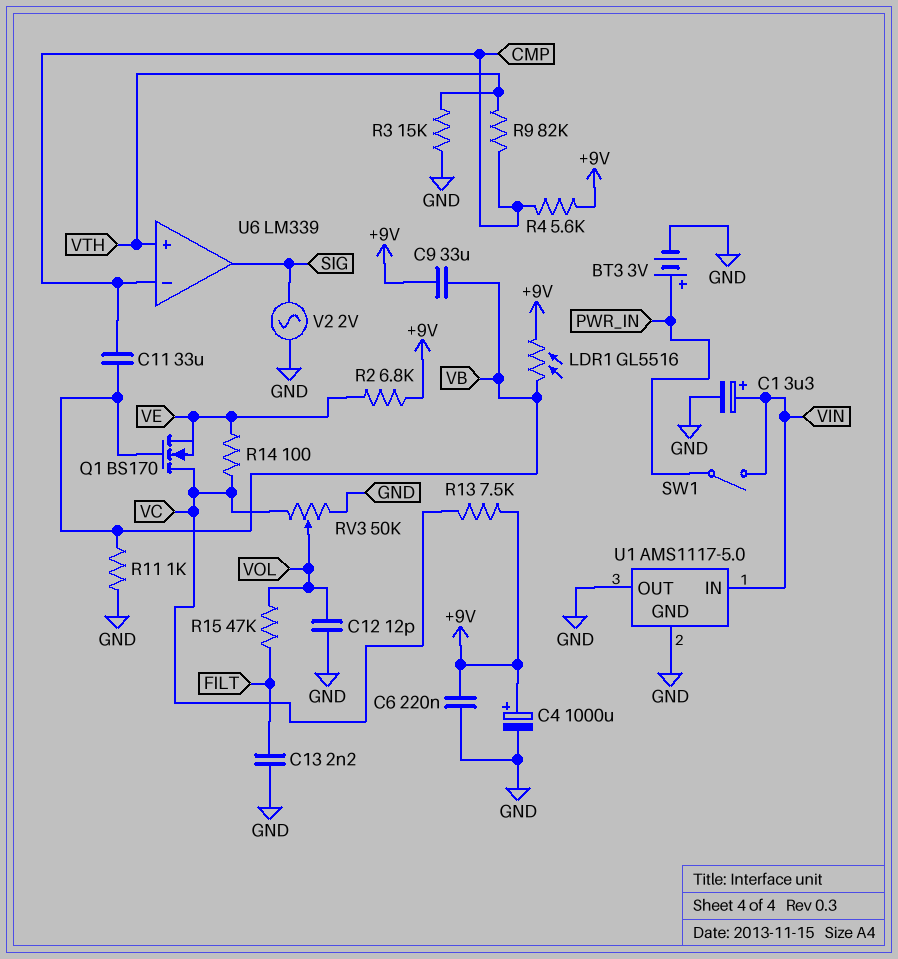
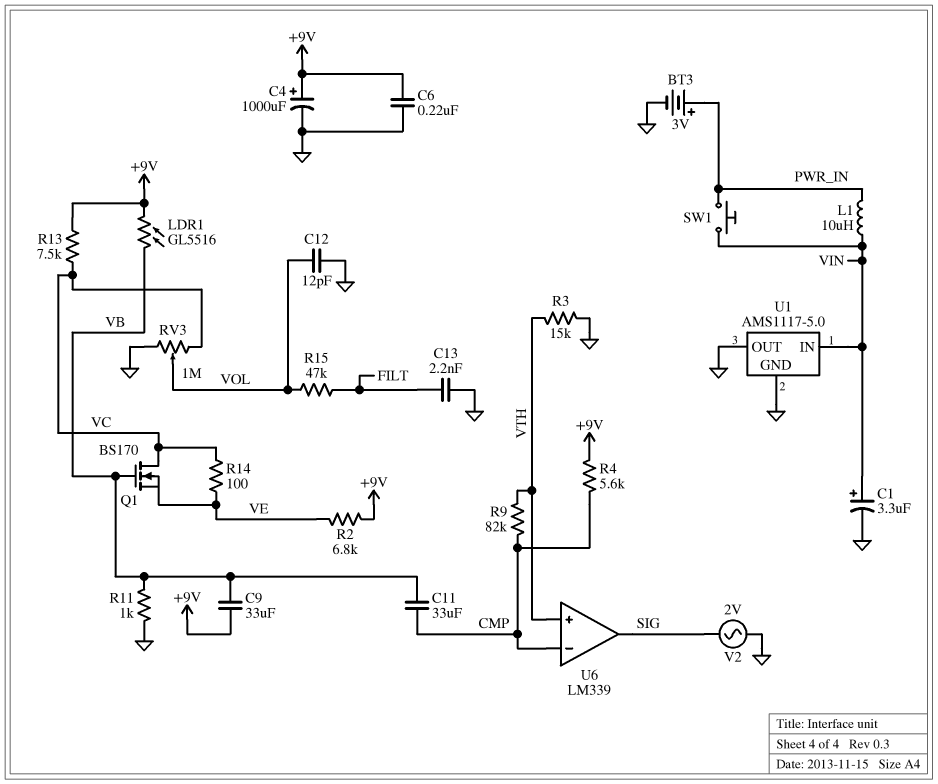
L1: none -> 10uH (PWR_IN, VIN)
RV3: 50k (GND, VC, wiper VOL) -> 1M (GND, VC, wiper VOL)
SW1: switch (PWR_IN, VIN) -> button (PWR_IN, VIN)

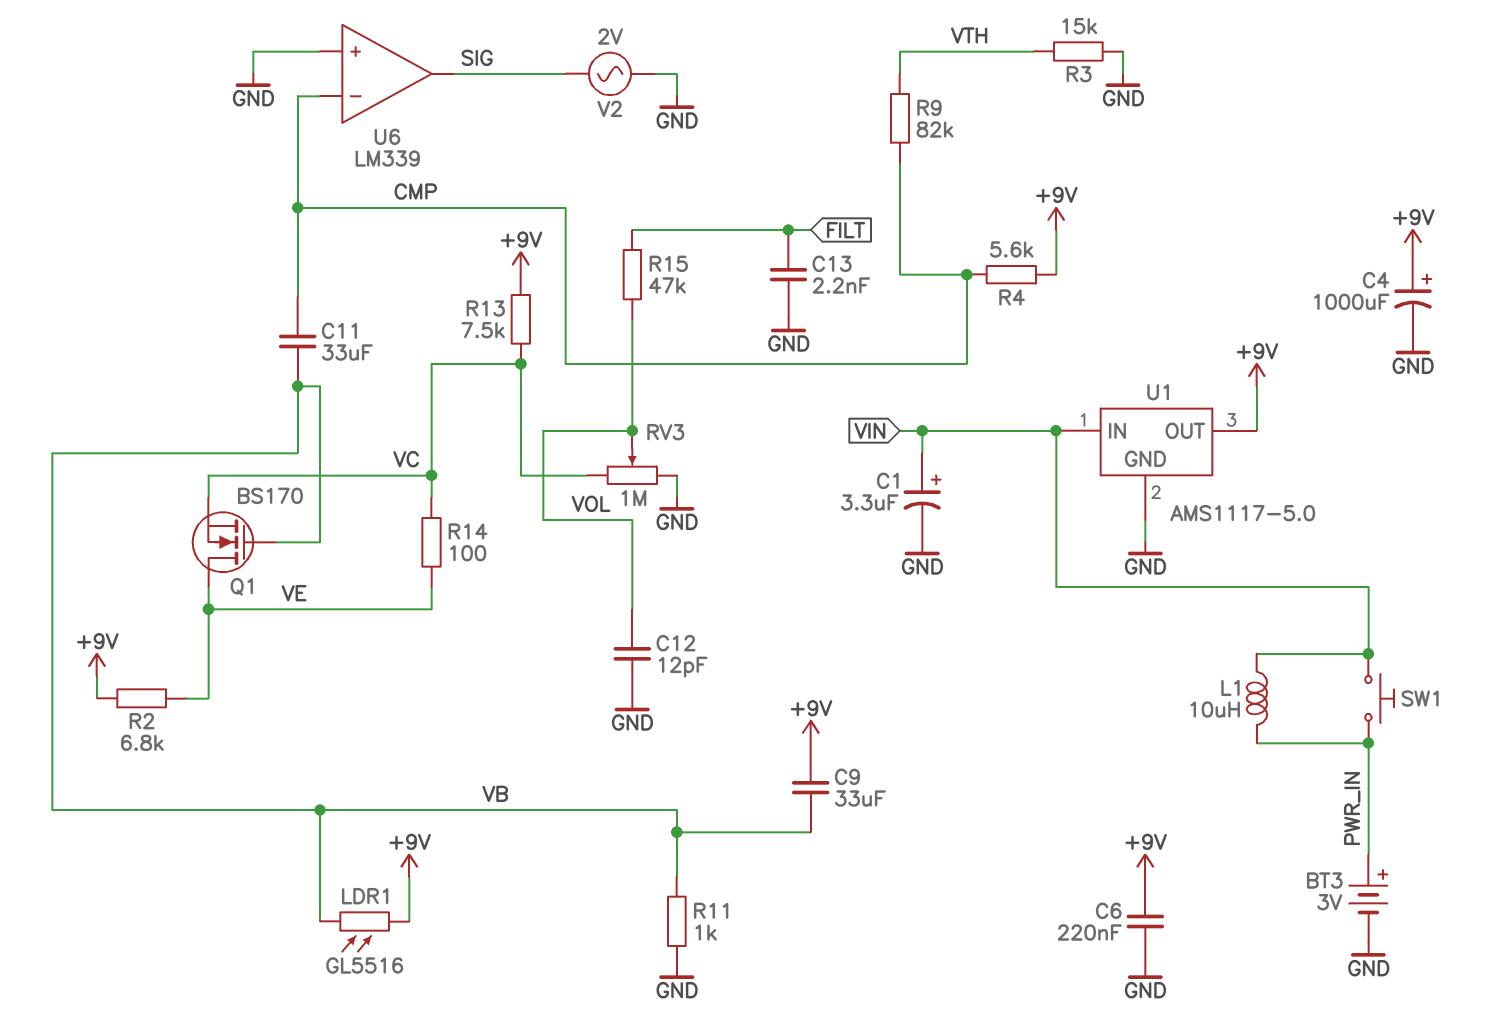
Q1: NMOS BS170 (G VB, D VC, S VE) -> NMOS BS170 (G VB, D VE, S VC)
U1 pin OUT: GND -> +9V
U6 pin in+: VTH -> GND

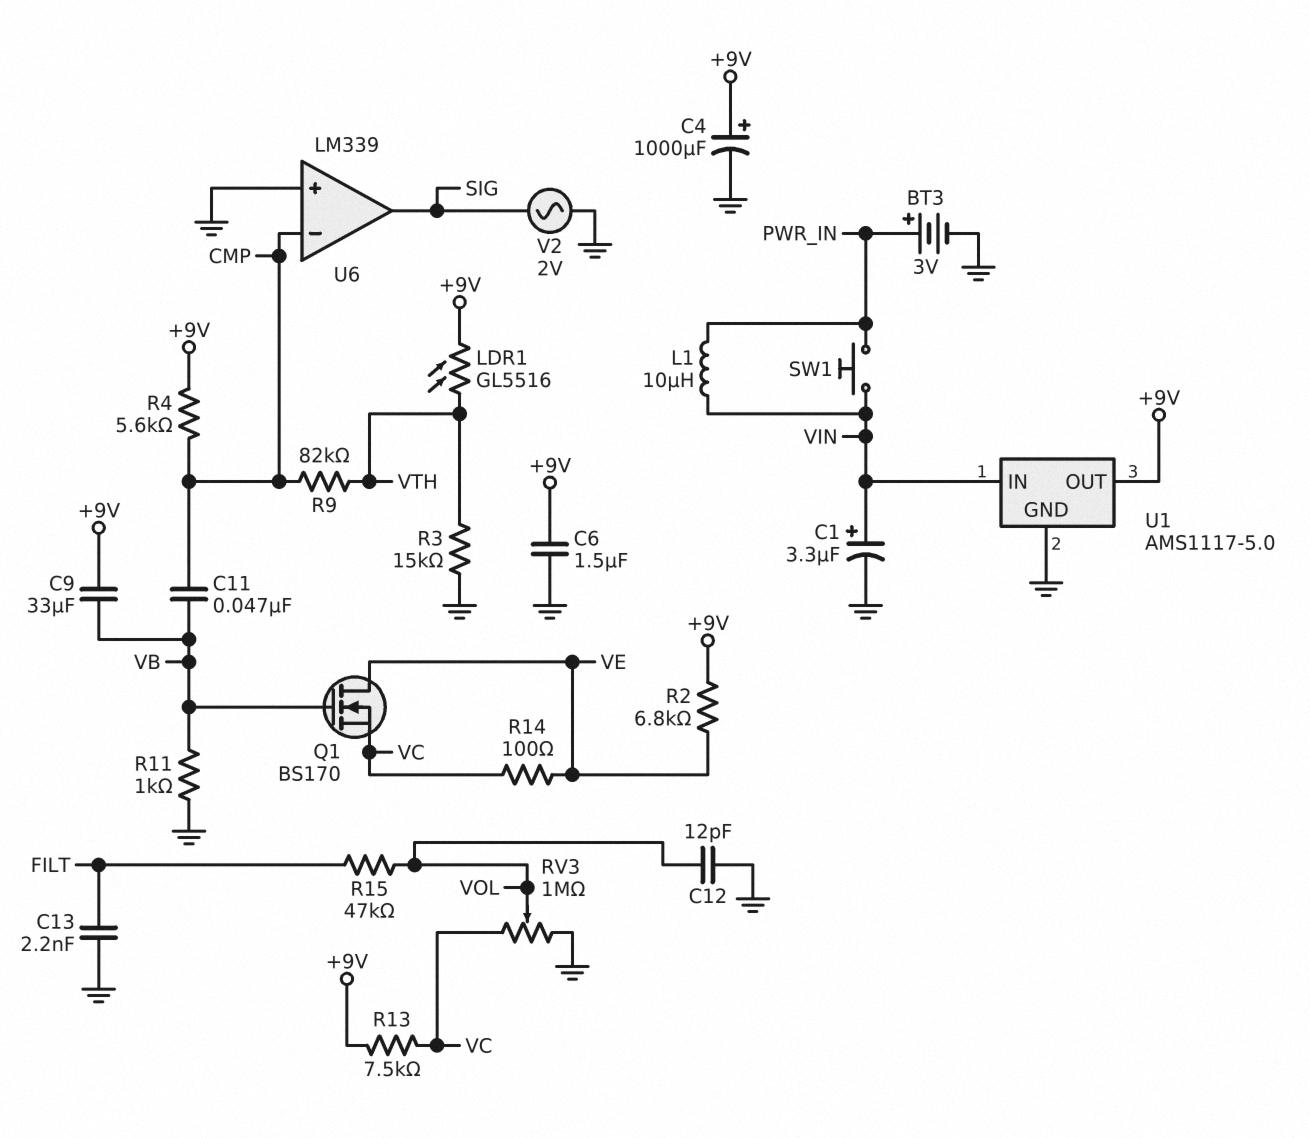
C6: 220nF (+9V, GND) -> 1.5uF (+9V, GND)
C11: 33uF (CMP, VB) -> 47nF (CMP, VB)
LDR1: GL5516 (+9V, VB) -> GL5516 (+9V, VTH)

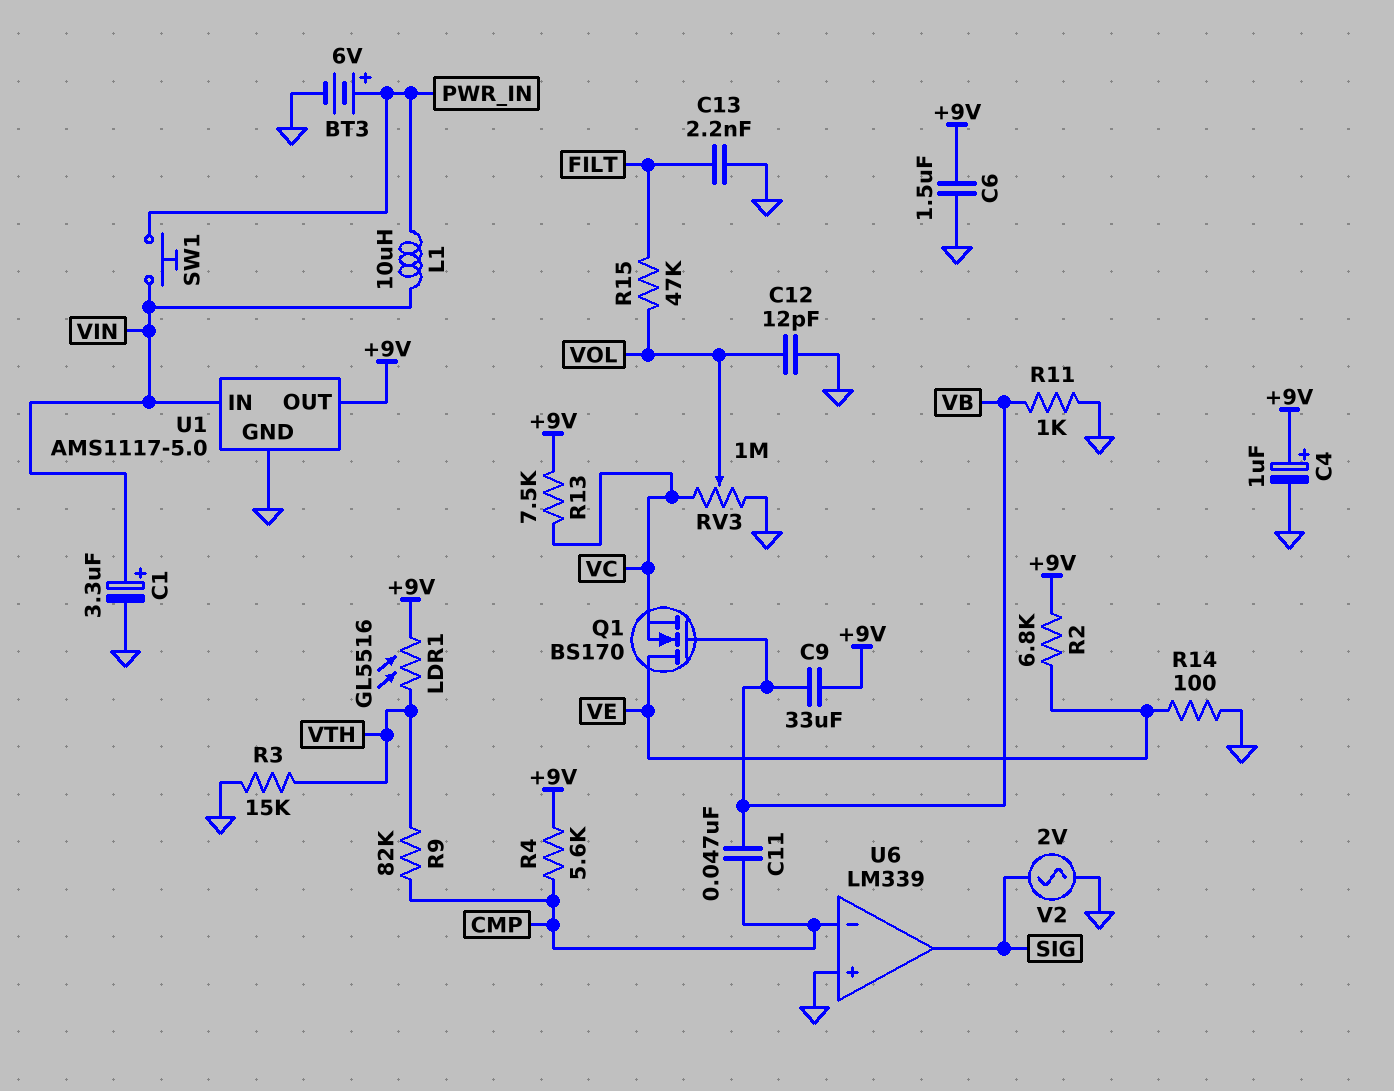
BT3: 3V (plus PWR_IN, minus GND) -> 6V (plus PWR_IN, minus GND)
C4: 1000uF (plus +9V, minus GND) -> 1uF (plus +9V, minus GND)
R14: 100 (VC, VE) -> 100 (GND, VE)

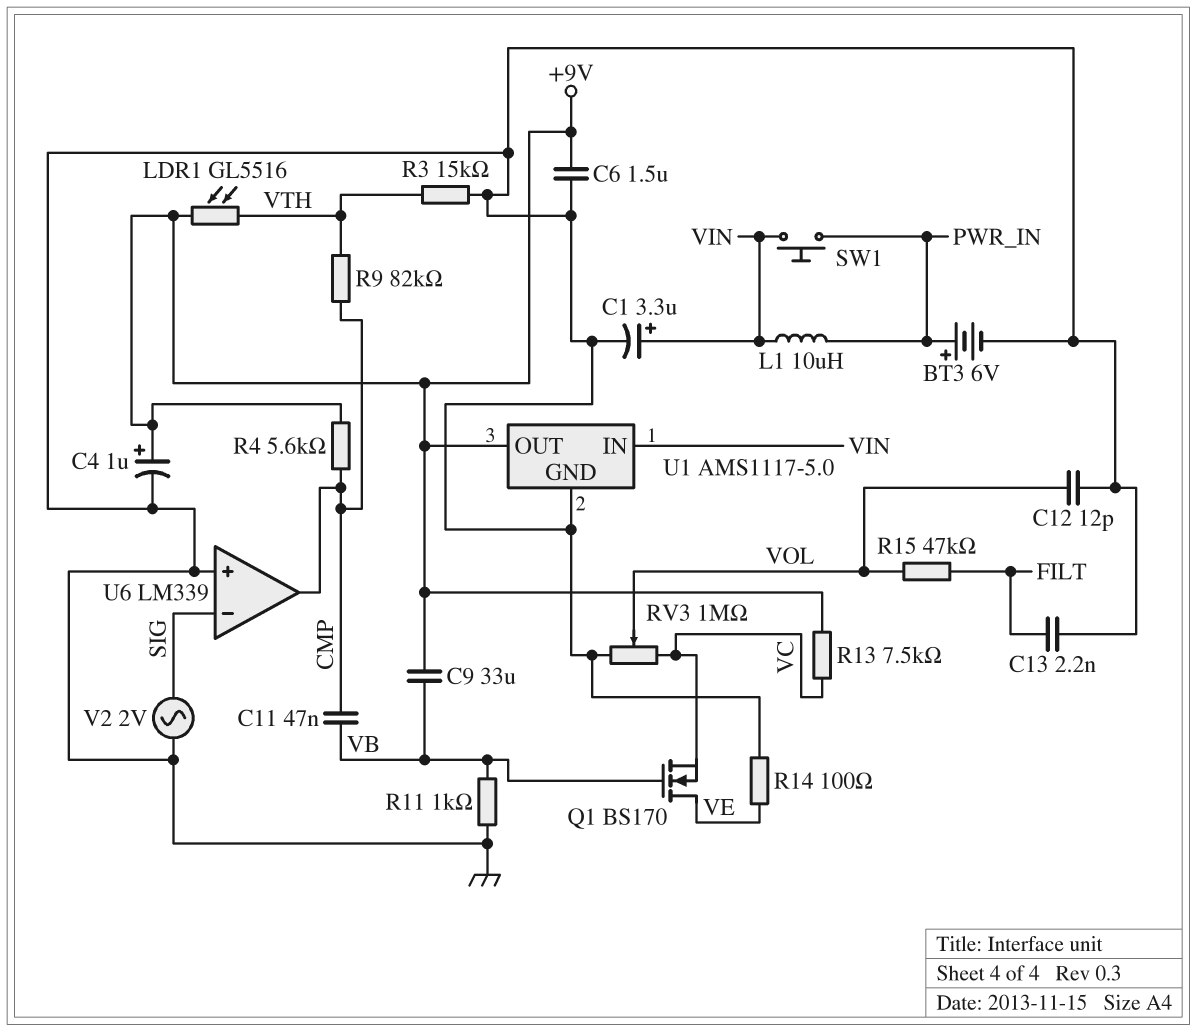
R2: 6.8k (+9V, VE) -> none
U6 pin in-: CMP -> SIG
U6 pin out: SIG -> CMP

